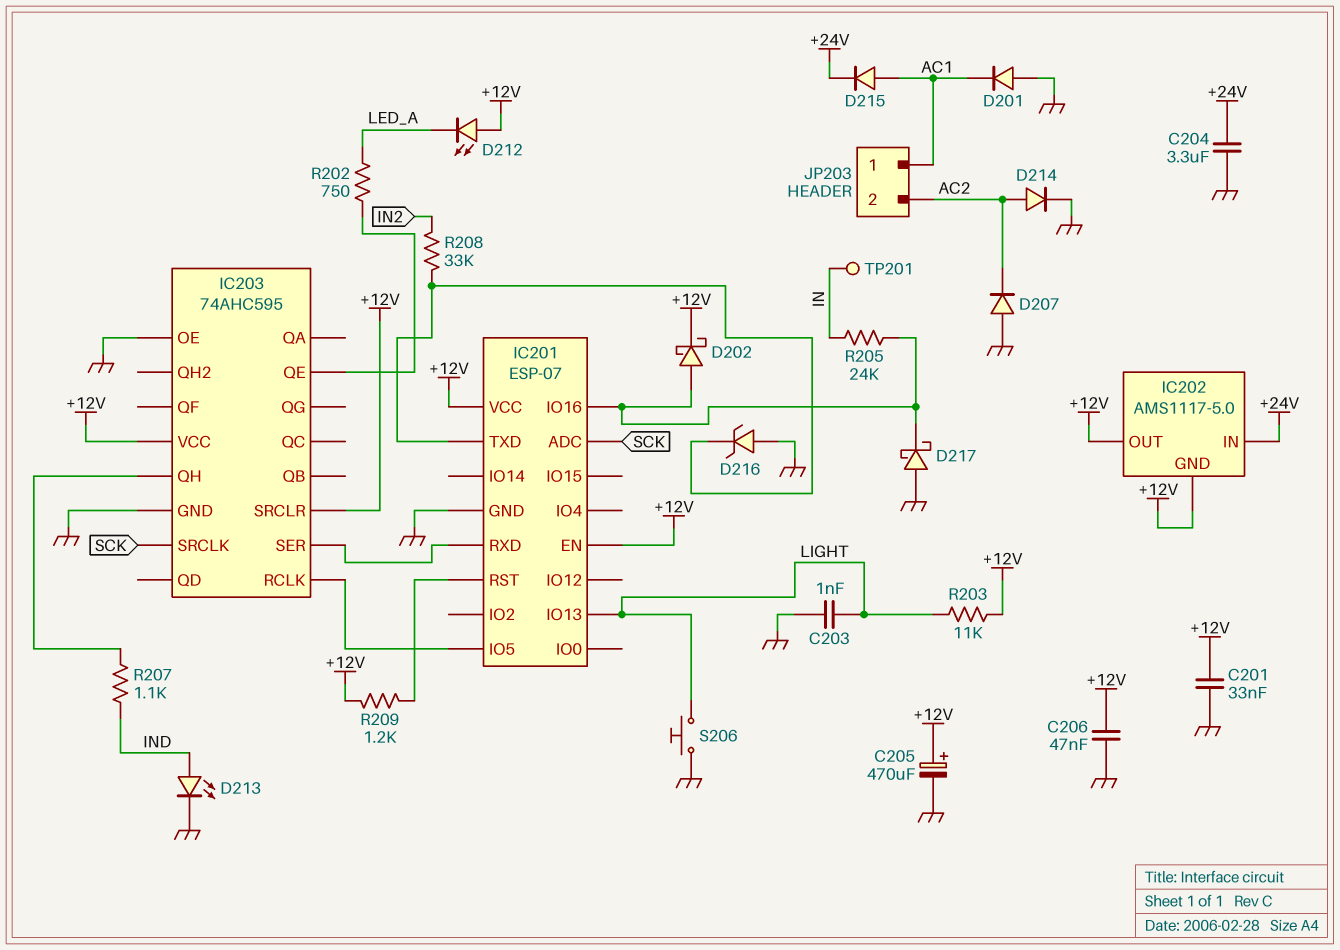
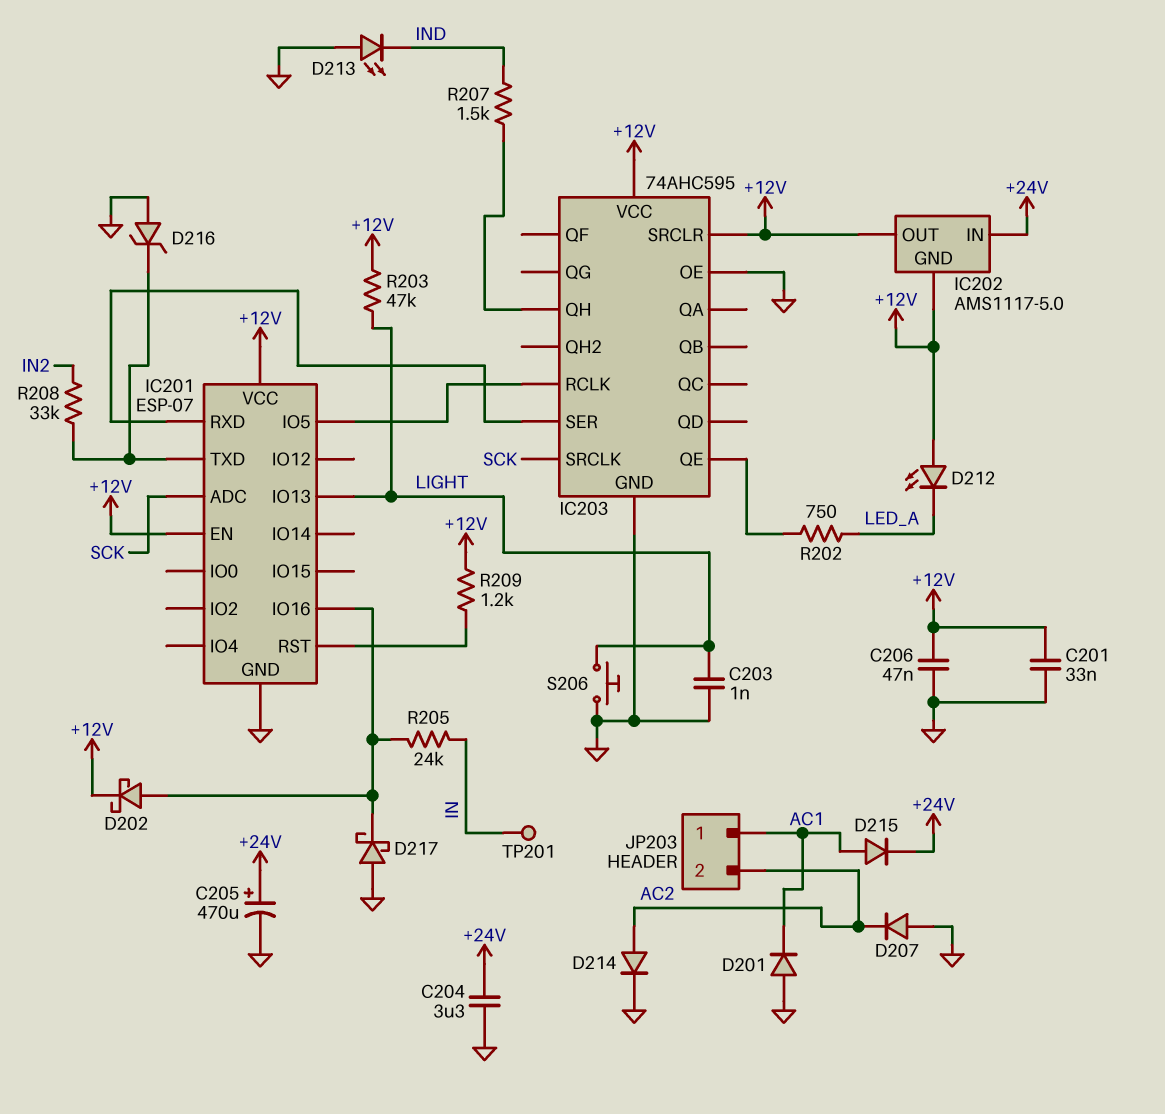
C205: 470uF (plus +12V, minus GND) -> 470uF (plus +24V, minus GND)
D213: LED (A IND, K GND) -> LED (A GND, K IND)
R203: 11k (+12V, LIGHT) -> 47k (+12V, LIGHT)
R207: 1.1k (IC203/QH, IND) -> 1.5k (IC203/QH, IND)

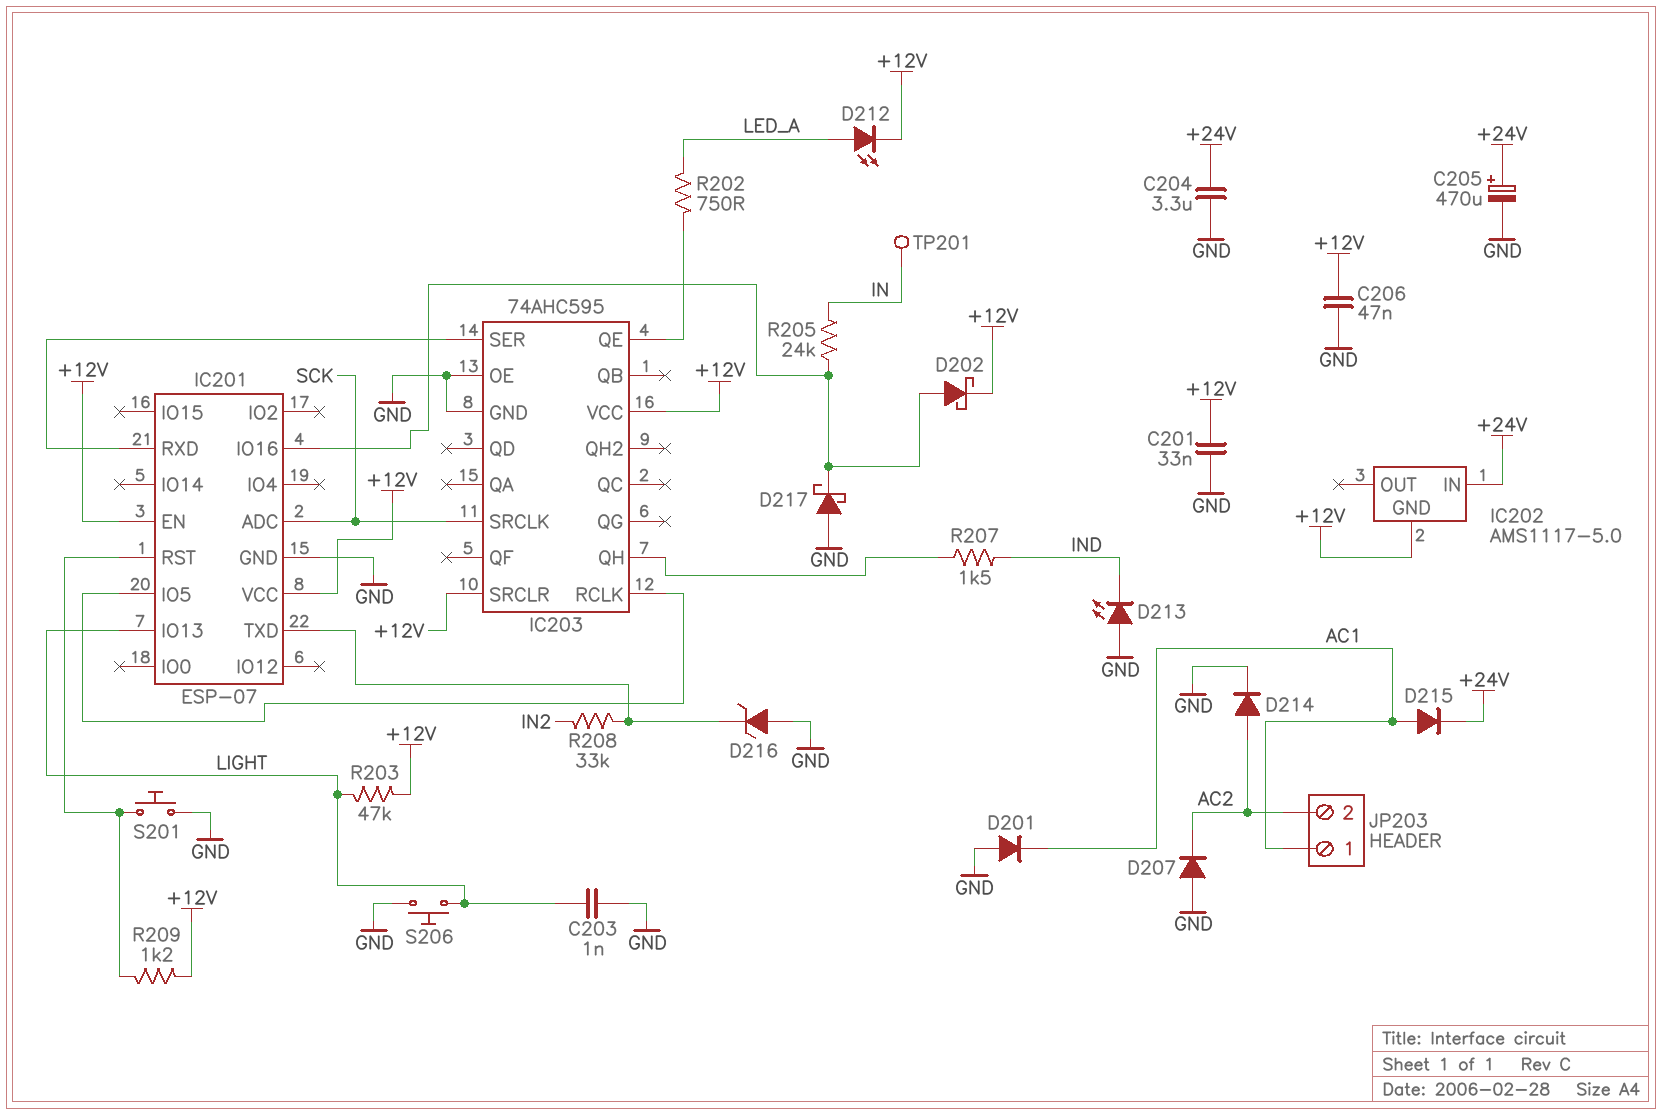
D212: LED (A +12V, K LED_A) -> LED (A LED_A, K +12V)
IC202 pin OUT: +12V -> none
S201: none -> button (GND, IC201/RST)

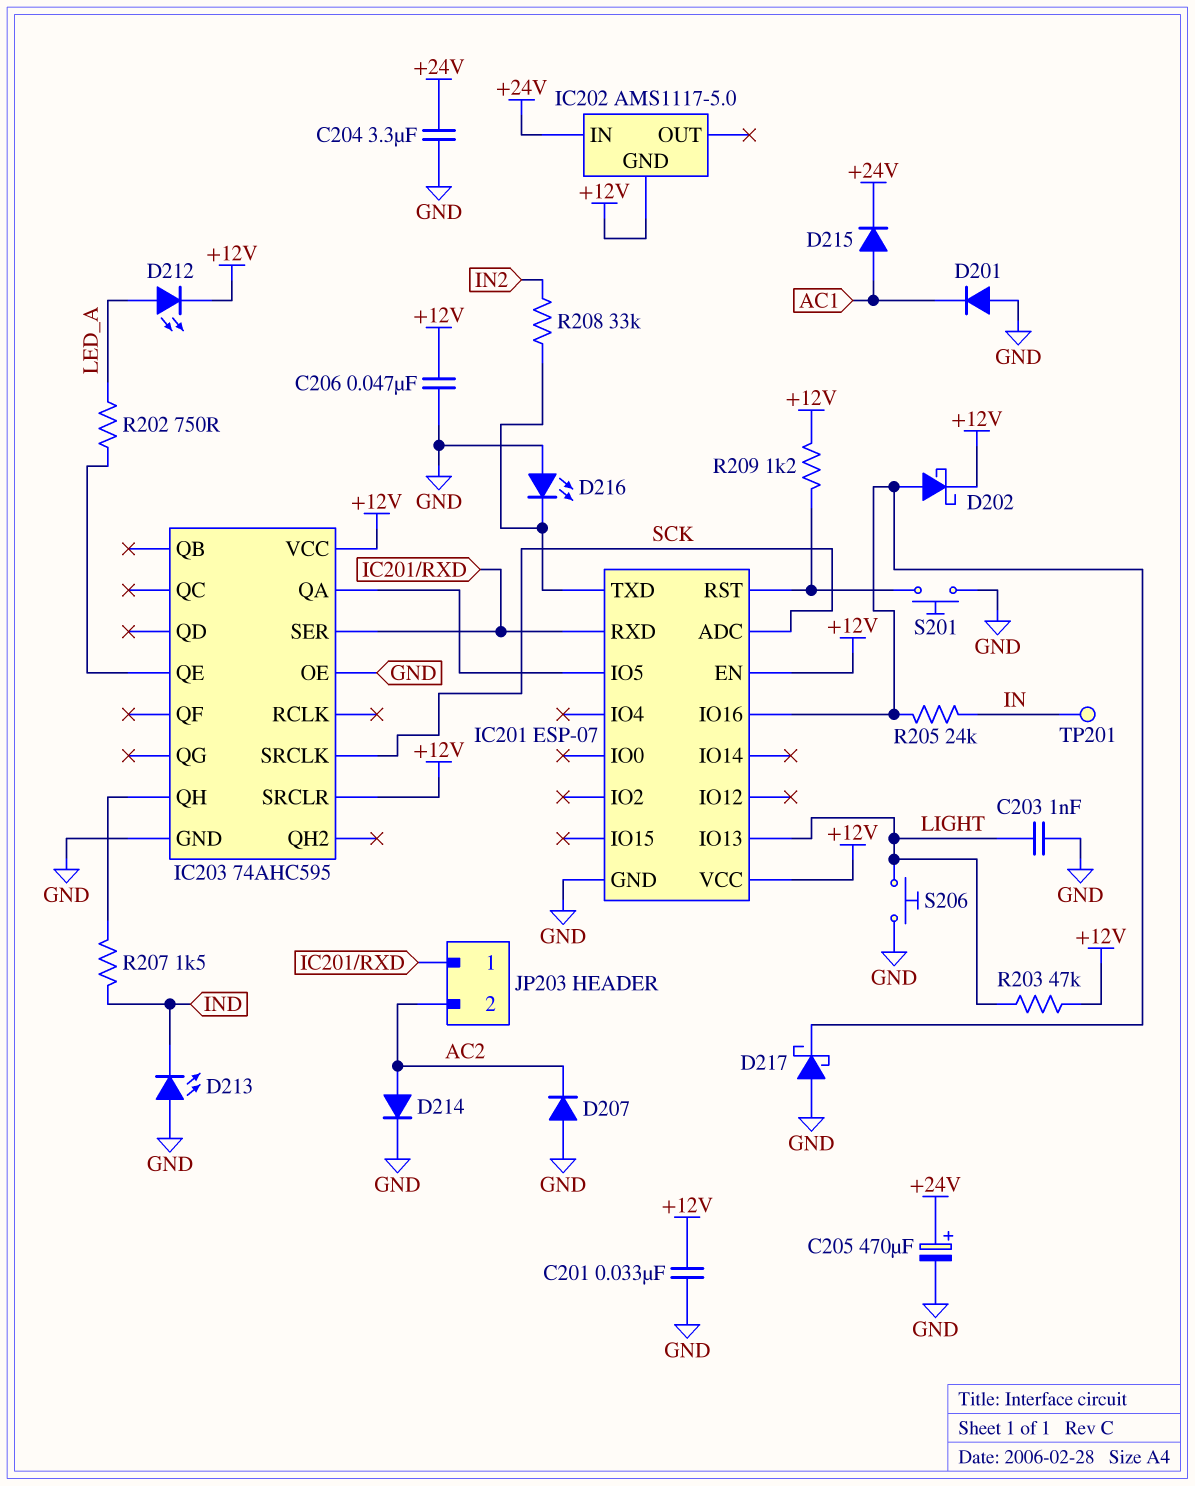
D216: zener (A GND, K IC201/TXD) -> LED (A GND, K IC201/TXD)
IC203 pin QA: none -> IC201/IO5
IC203 pin RCLK: IC201/IO5 -> none
JP203 pin 1: AC1 -> IC201/RXD

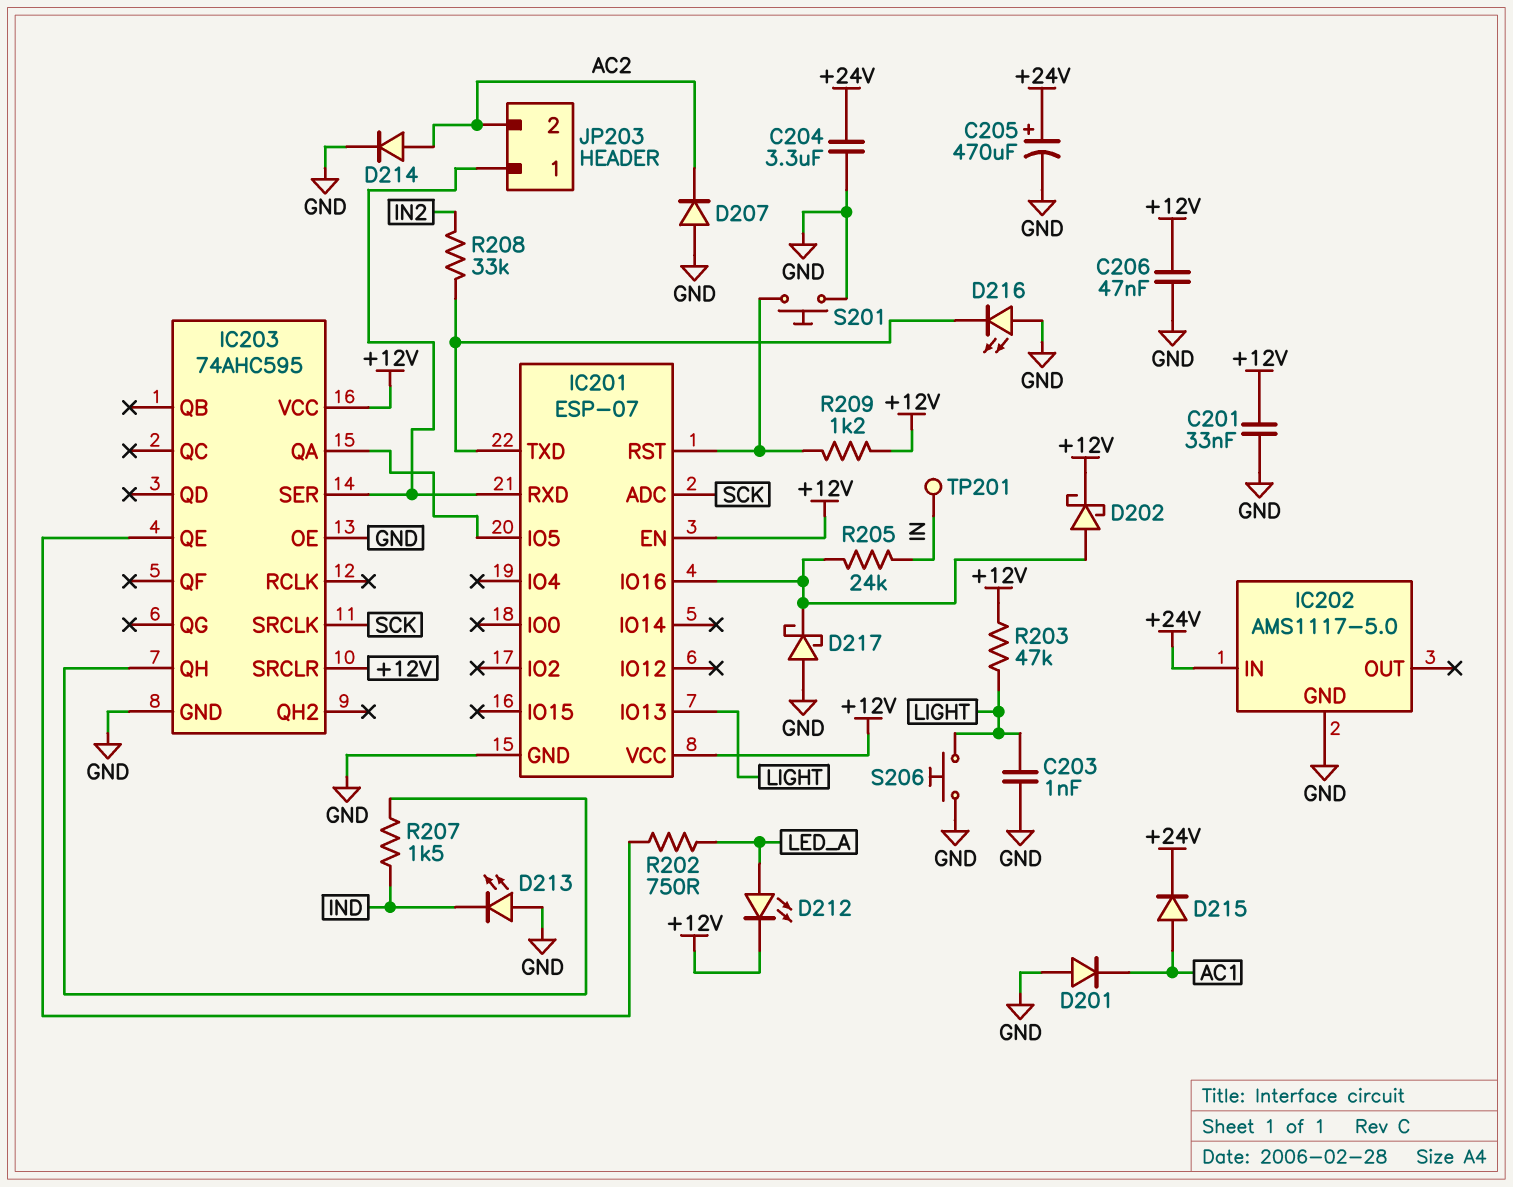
IC202 pin GND: +12V -> GND

